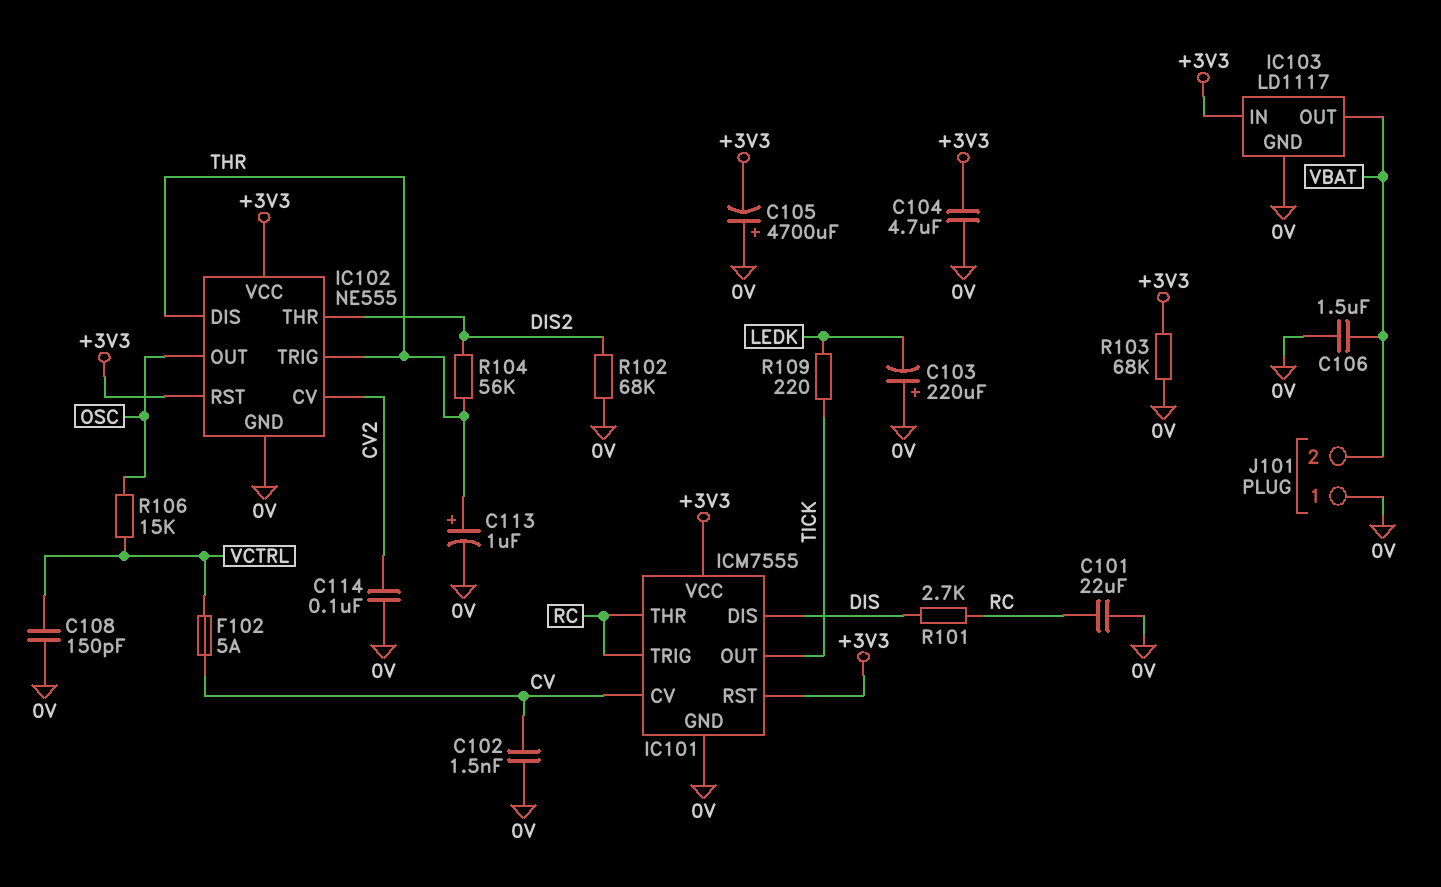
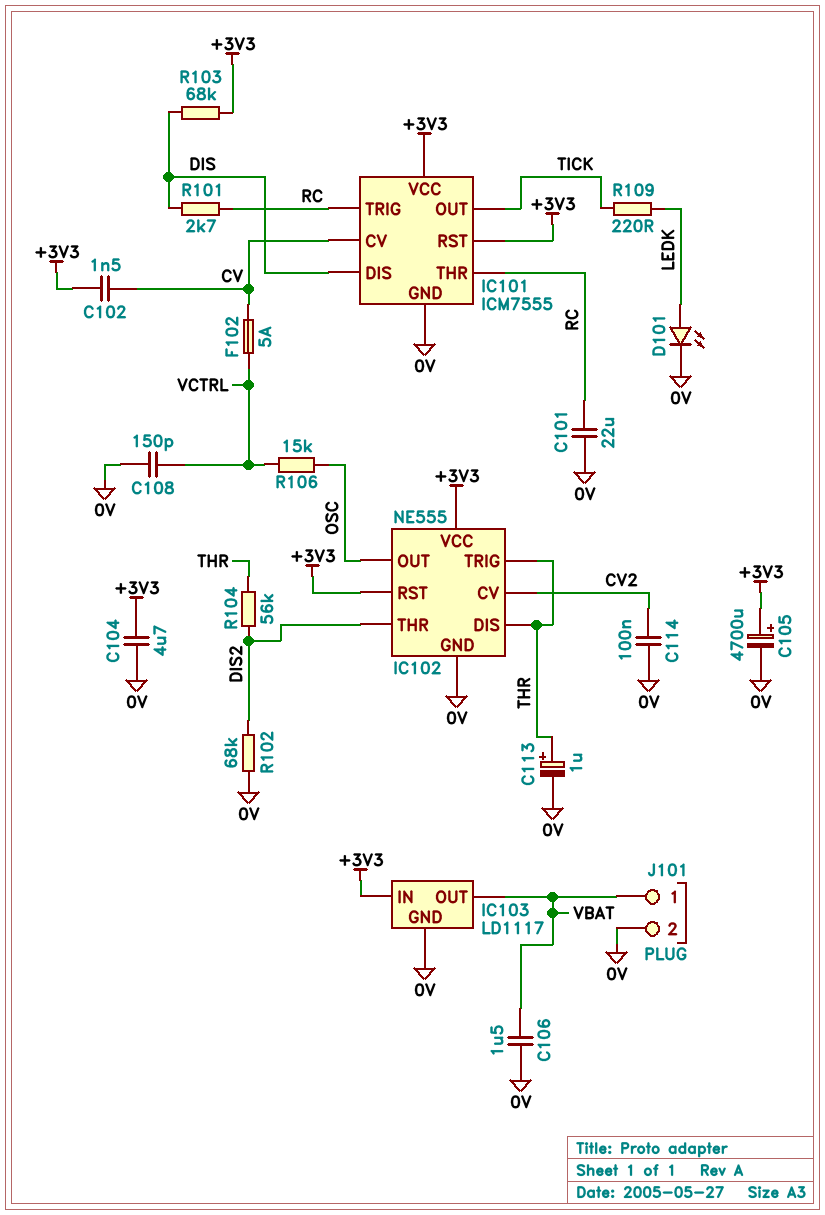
C102: 1.5nF (0V, CV) -> 1.5nF (+3V3, CV)
C103: 220uF (plus 0V, minus LEDK) -> none
C105: 4700uF (plus 0V, minus +3V3) -> 4700uF (plus +3V3, minus 0V)
D101: none -> LED (A LEDK, K 0V)
J101 pin 1: 0V -> VBAT
J101 pin 2: VBAT -> 0V
R103: 68k (+3V3, 0V) -> 68k (+3V3, DIS)

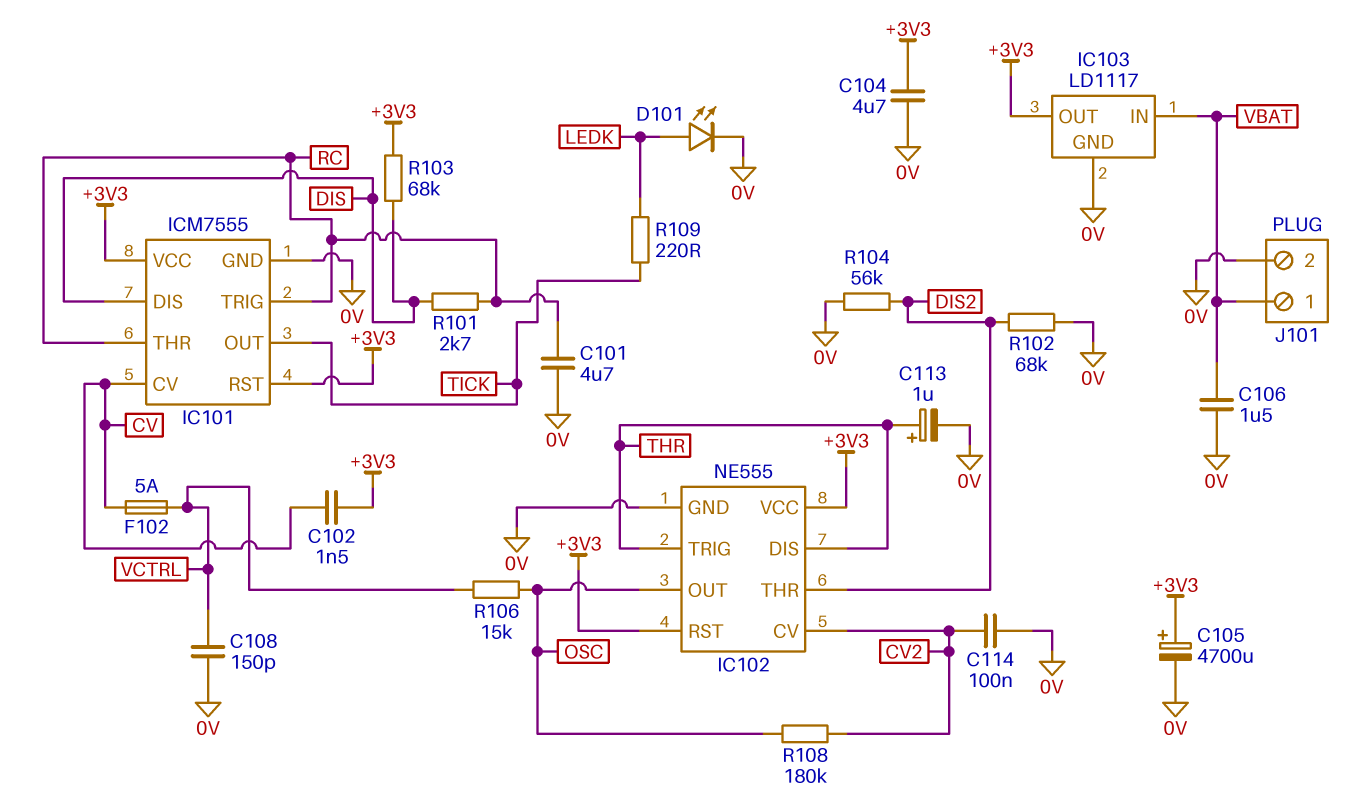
C101: 22uF (0V, RC) -> 4.7uF (0V, RC)
IC103 pin IN: +3V3 -> VBAT
IC103 pin OUT: VBAT -> +3V3
R104: 56k (DIS2, THR) -> 56k (0V, DIS2)
R108: none -> 180k (CV2, OSC)

